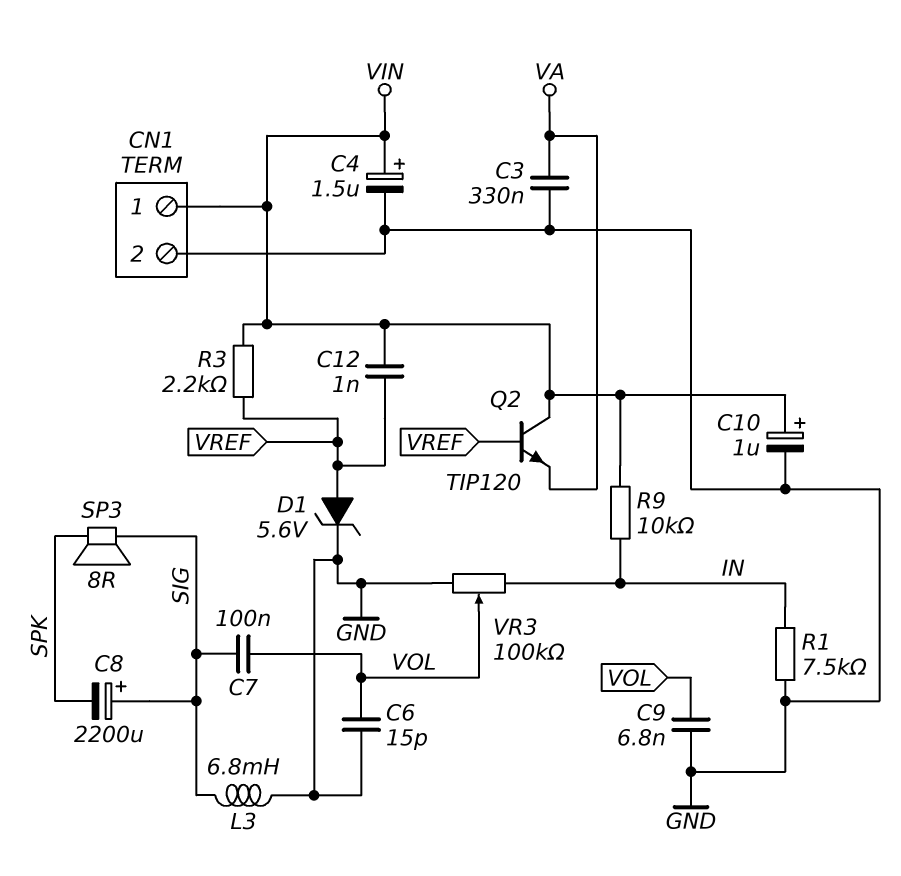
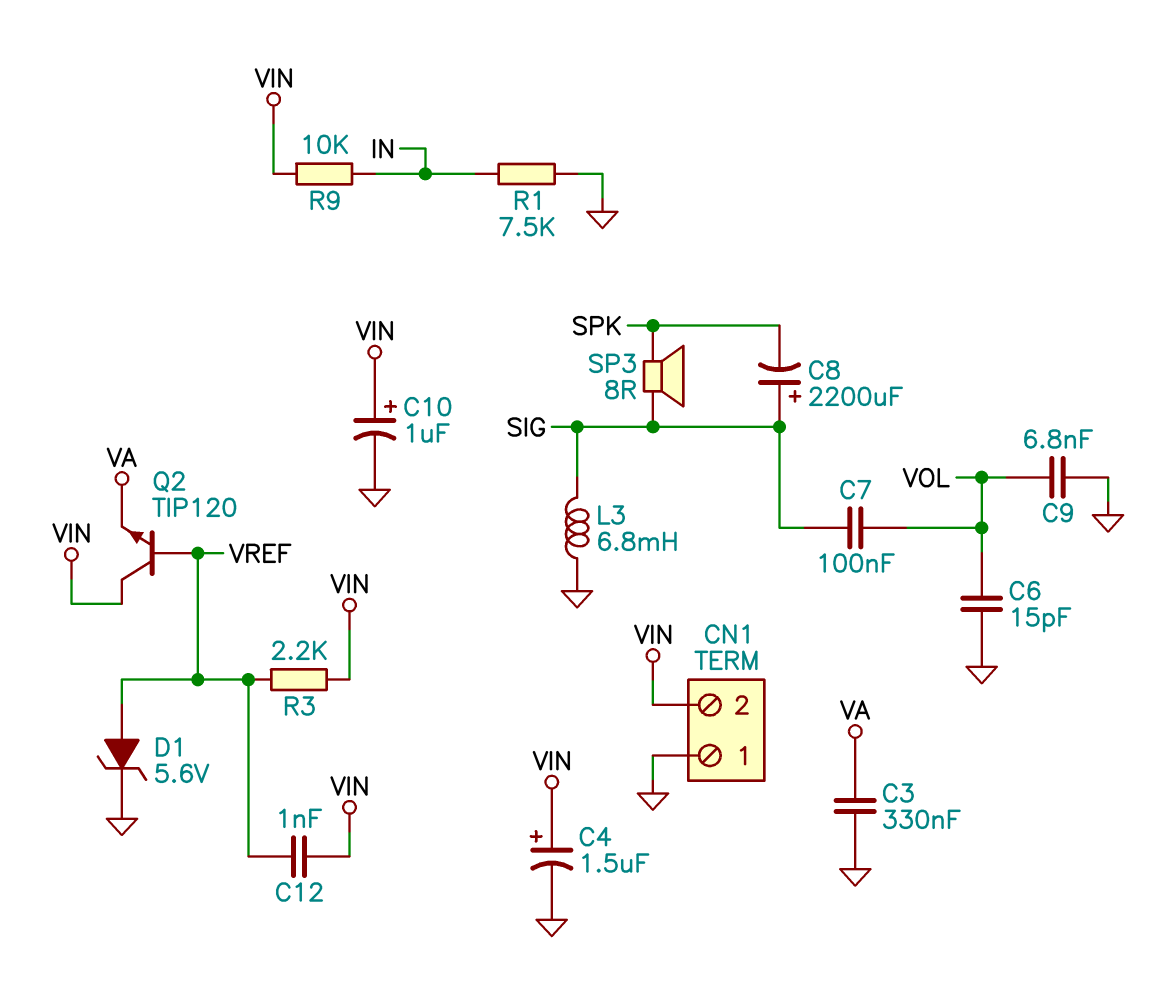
CN1 pin 1: VIN -> GND
CN1 pin 2: GND -> VIN
VR3: 100k (GND, IN, wiper VOL) -> none

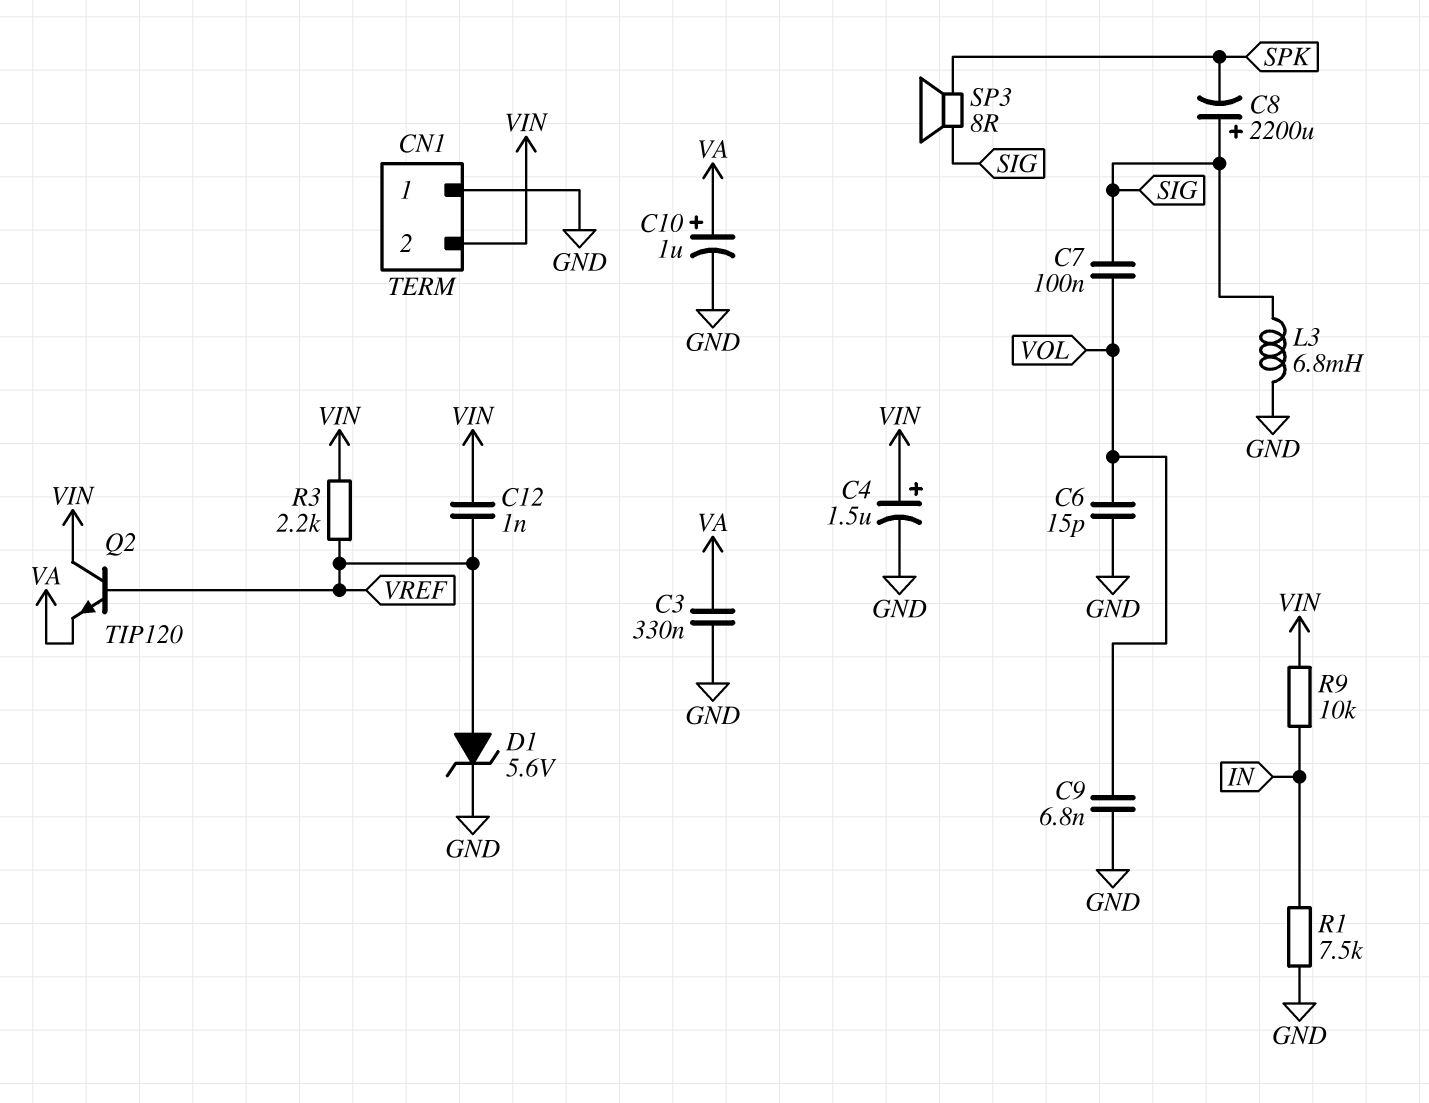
C10: 1uF (plus VIN, minus GND) -> 1uF (plus VA, minus GND)

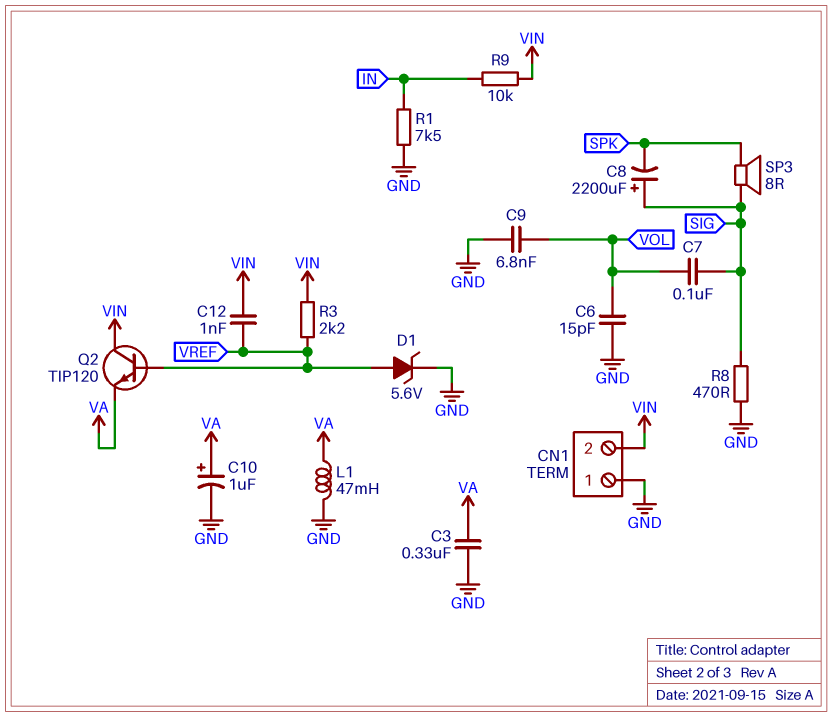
C4: 1.5uF (plus VIN, minus GND) -> none
L1: none -> 47mH (GND, VA)
L3: 6.8mH (GND, SIG) -> none
R8: none -> 470 (GND, SIG)

